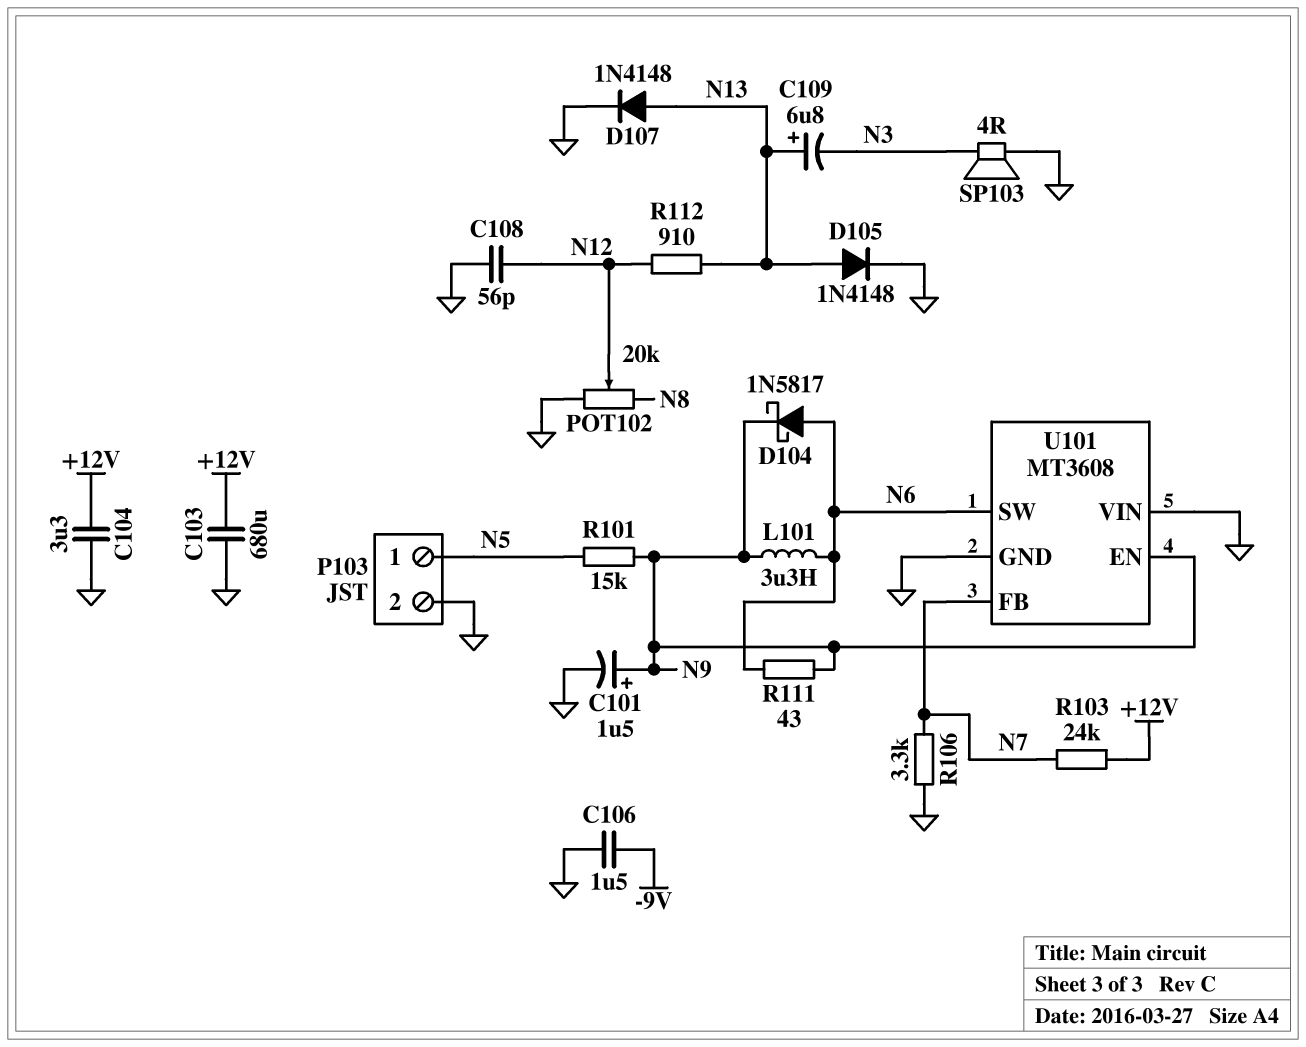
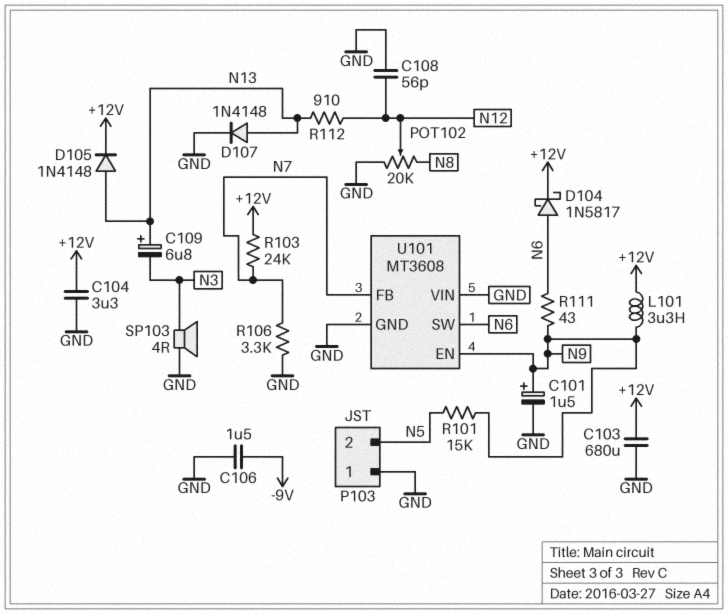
D104: schottky 1N5817 (A N6, K N9) -> schottky 1N5817 (A N6, K +12V)
D105: diode 1N4148 (A N13, K GND) -> diode 1N4148 (A N13, K +12V)
L101: 3.3uH (N6, N9) -> 3.3uH (+12V, N9)
P103 pin 1: N5 -> GND
P103 pin 2: GND -> N5

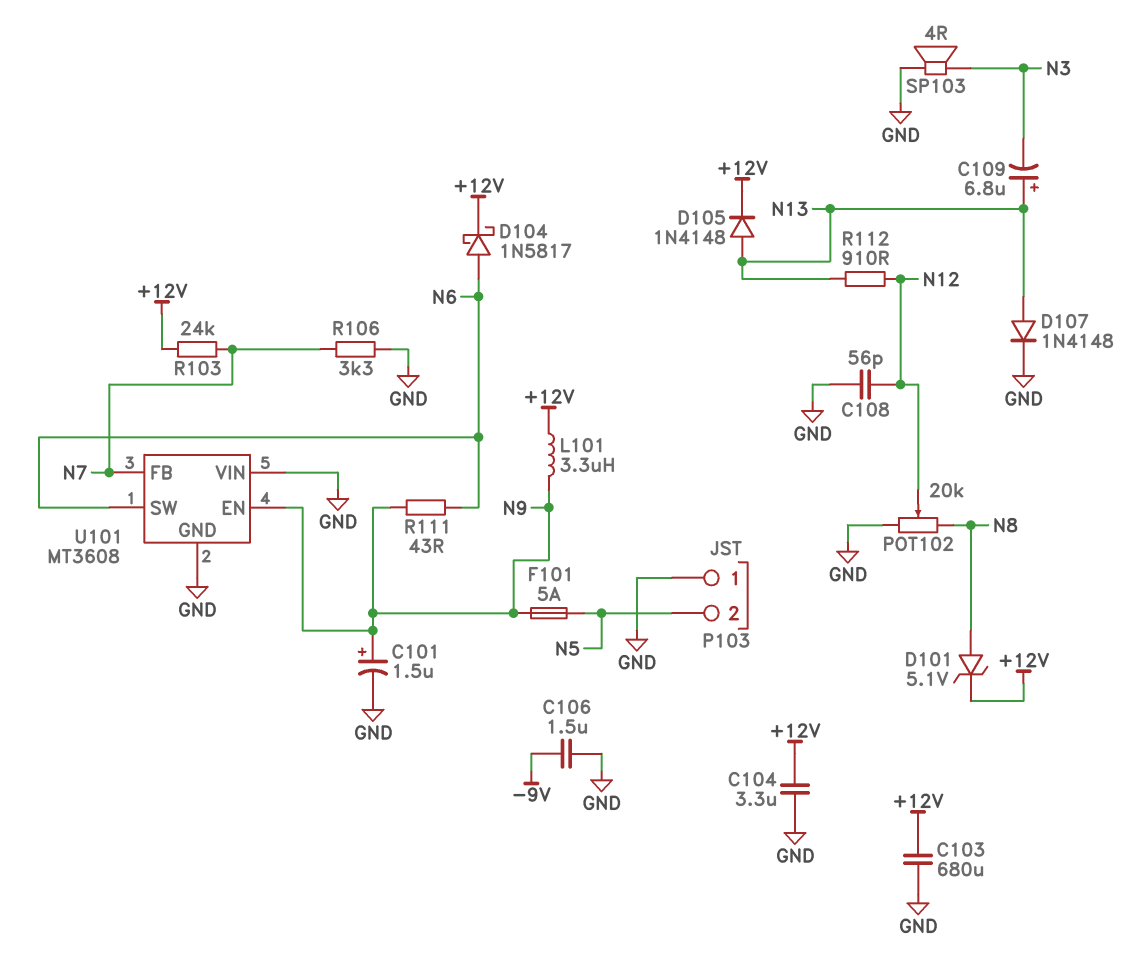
D101: none -> zener 5.1V (A N8, K +12V)
F101: none -> 5A (N5, N9)
R101: 15k (N5, N9) -> none

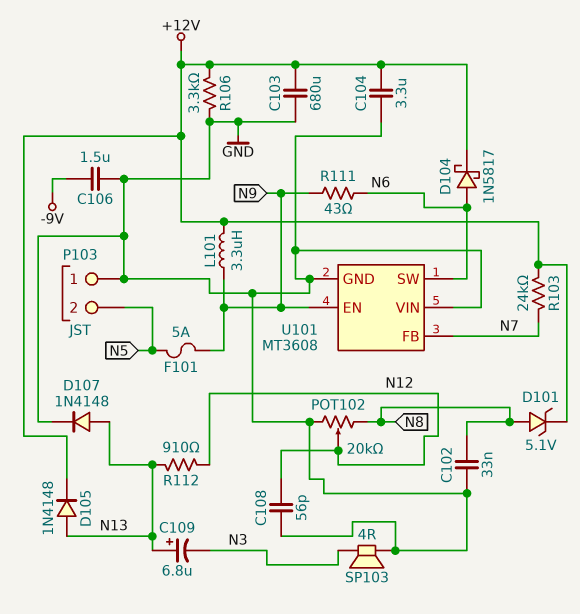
C101: 1.5uF (plus N9, minus GND) -> none
C102: none -> 33nF (GND, N8)
R106: 3.3k (GND, N7) -> 3.3k (+12V, GND)

